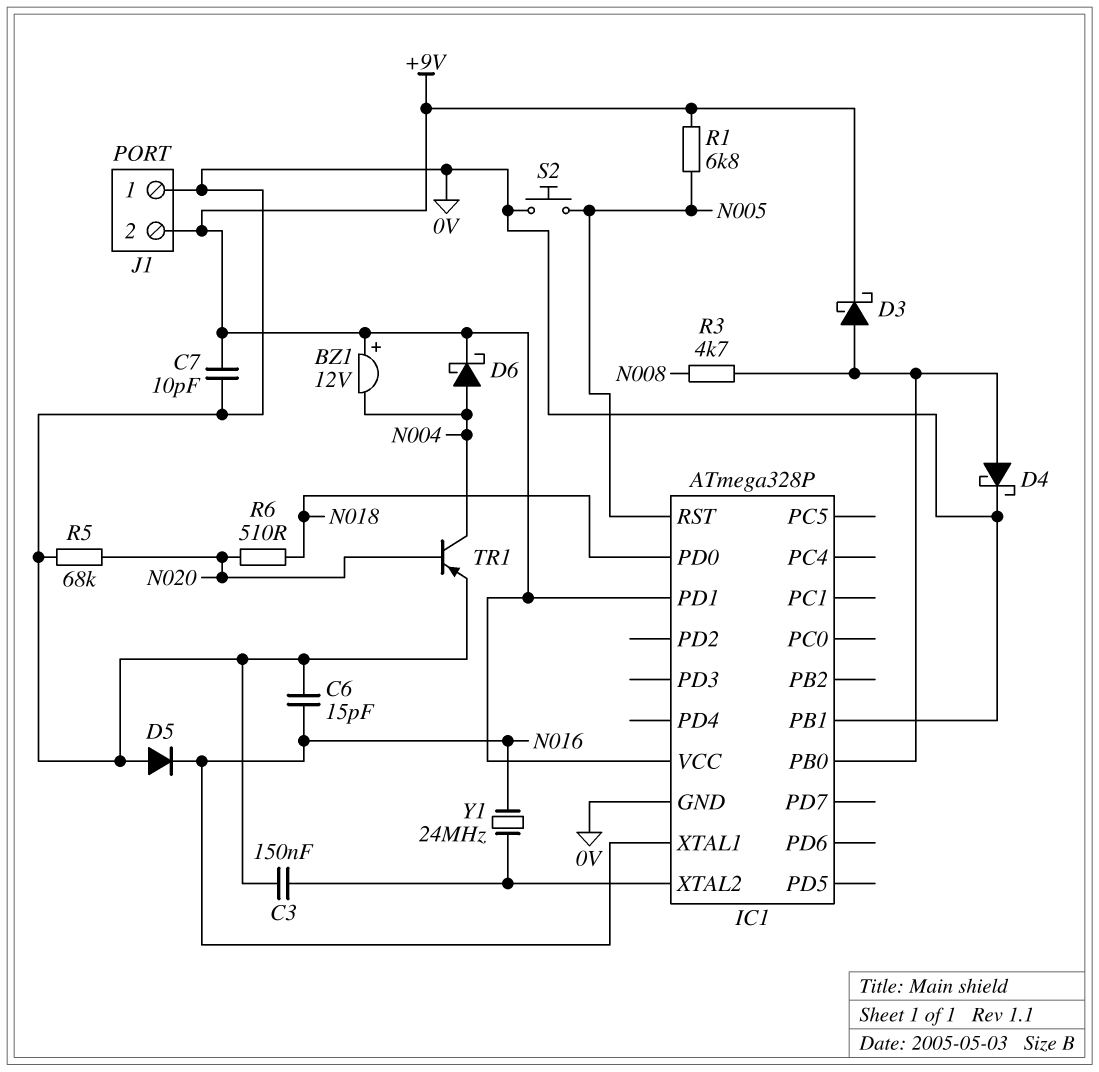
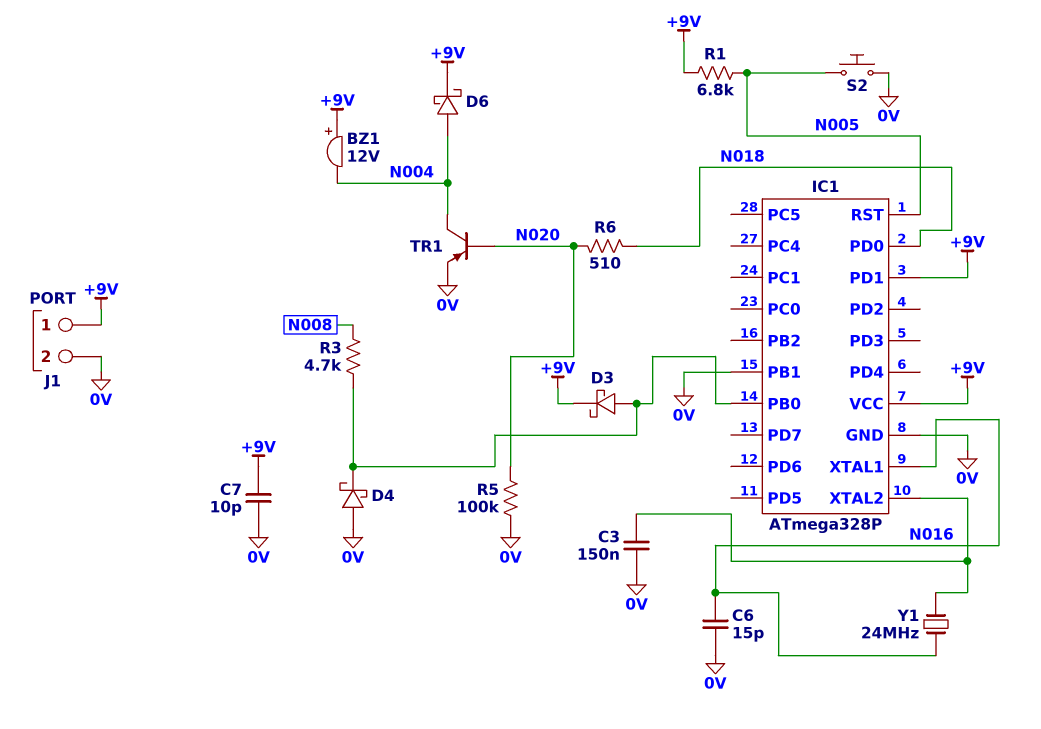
D4: schottky (A IC1/PB0, K 0V) -> schottky (A 0V, K IC1/PB0)
D5: diode (A 0V, K N016) -> none
J1 pin 1: 0V -> +9V
J1 pin 2: +9V -> 0V
R5: 68k (0V, N020) -> 100k (0V, N020)

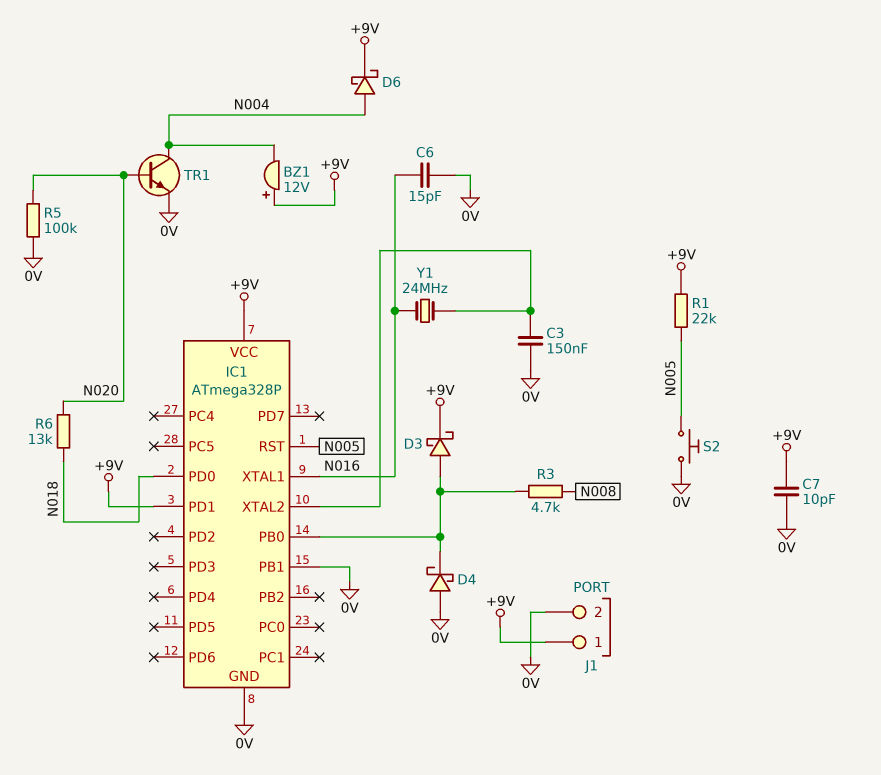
R1: 6.8k (+9V, N005) -> 22k (+9V, N005)
R6: 510 (N018, N020) -> 13k (N018, N020)
TR1: PNP (B N020, C N004, E 0V) -> NPN (B N020, C N004, E 0V)

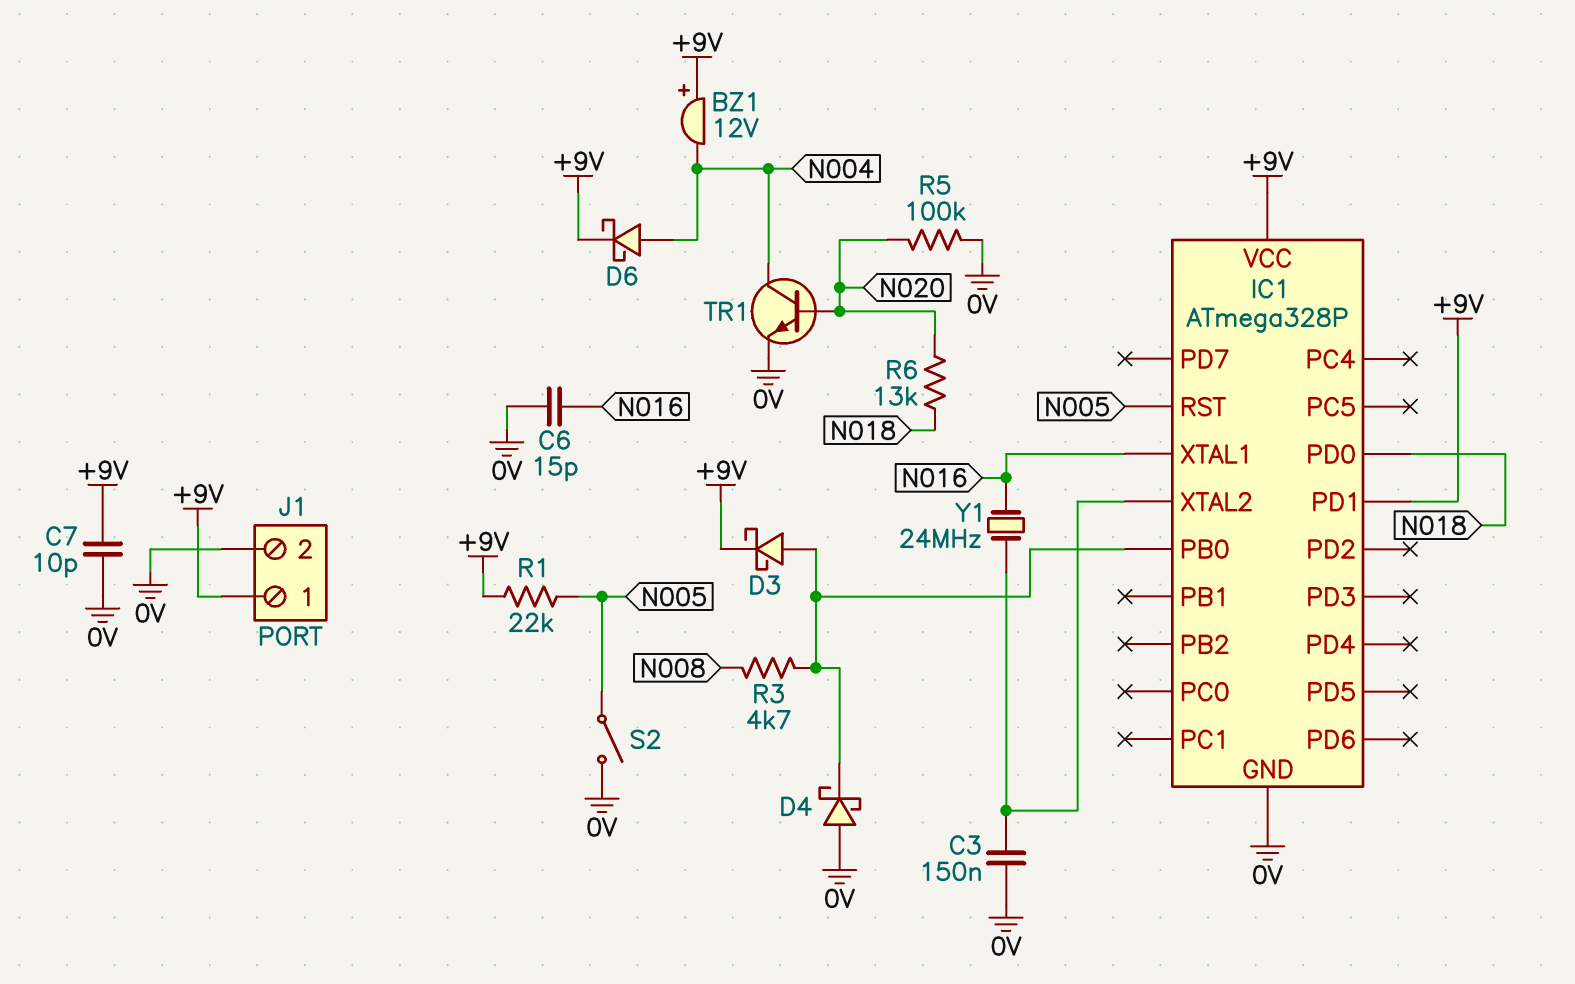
IC1 pin PB1: 0V -> none
S2: button (0V, N005) -> switch (0V, N005)

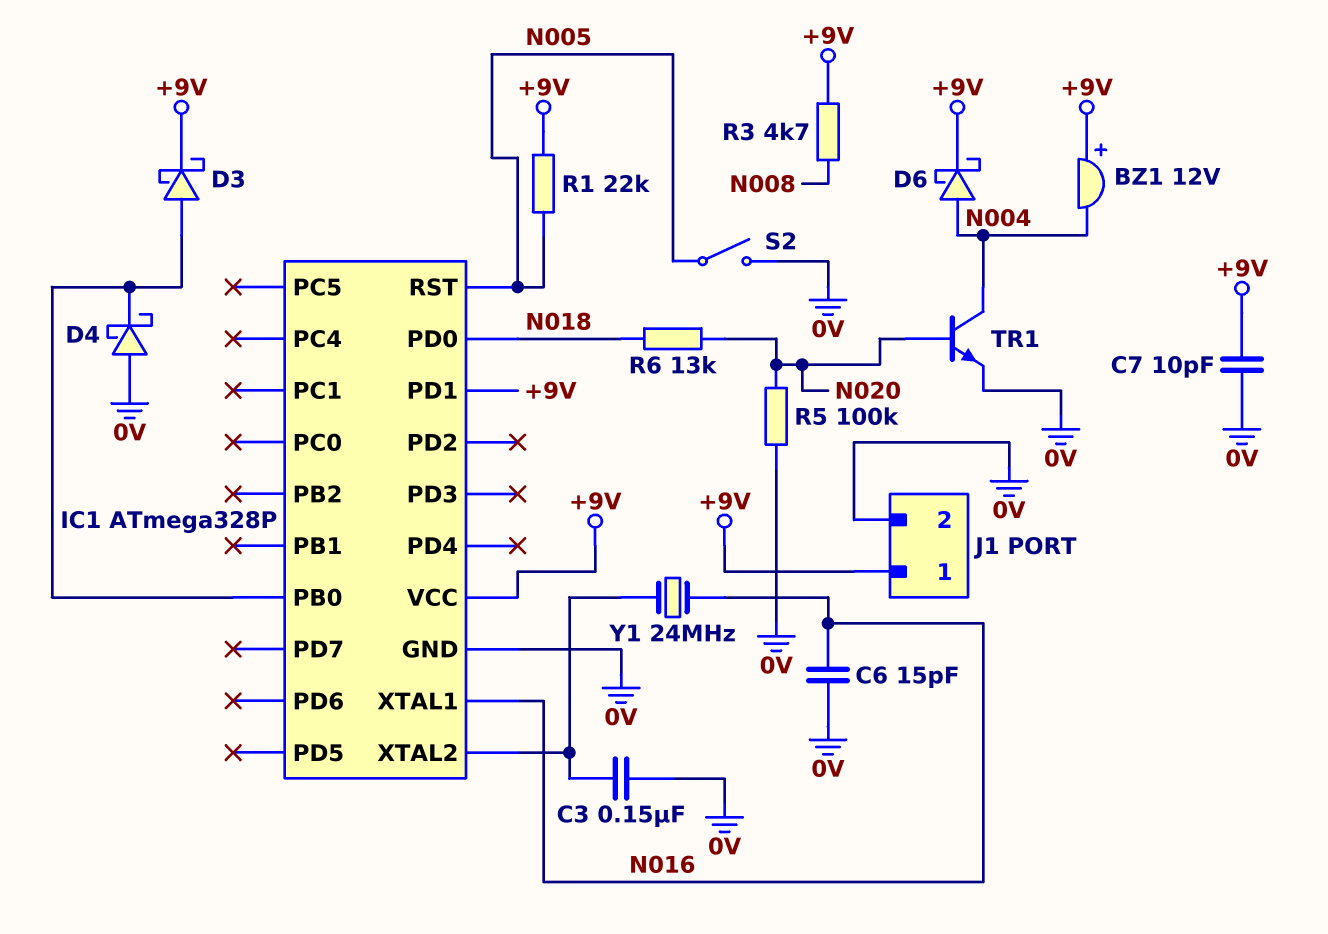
R3: 4.7k (IC1/PB0, N008) -> 4.7k (+9V, N008)

